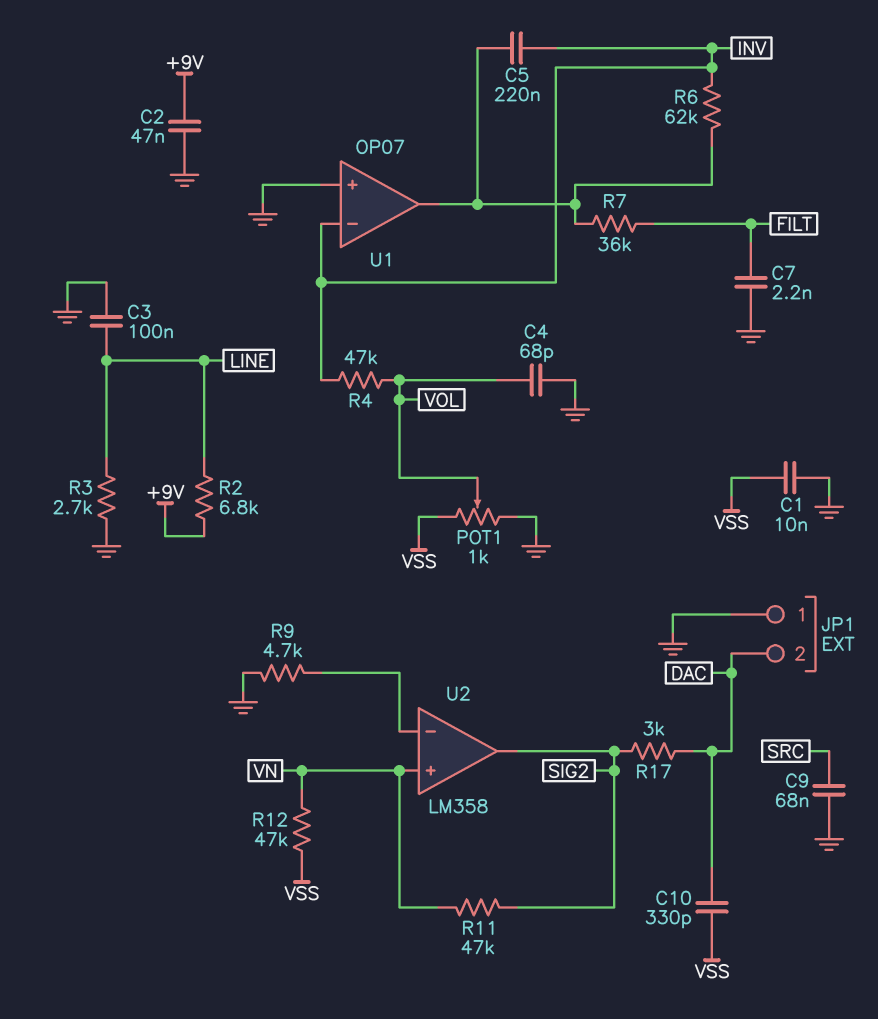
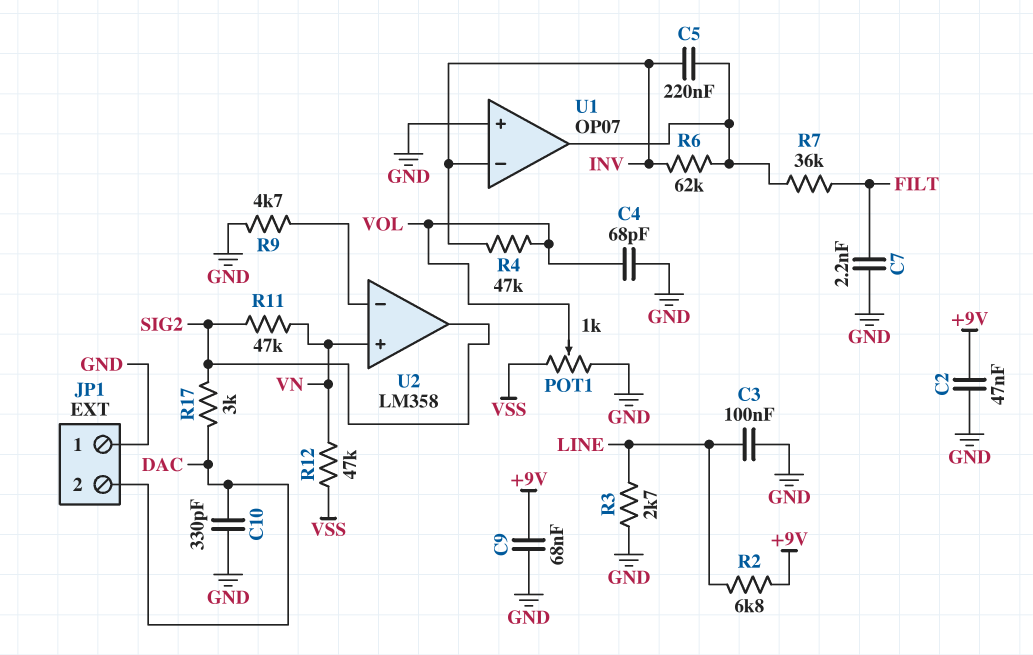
C1: 10nF (GND, VSS) -> none
C9: 68nF (GND, SRC) -> 68nF (+9V, GND)
C10: 330pF (DAC, VSS) -> 330pF (DAC, GND)

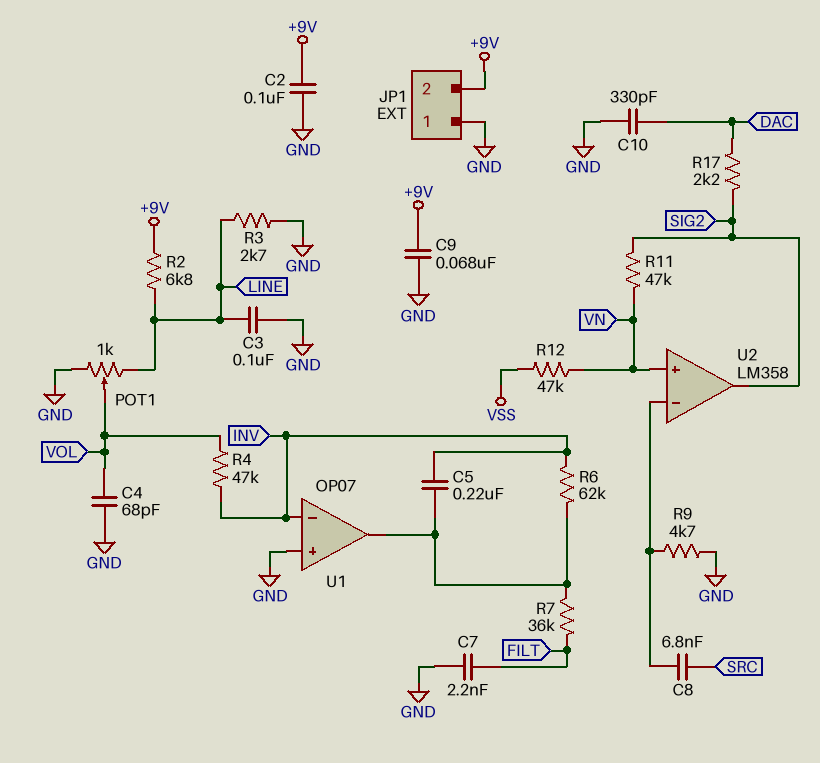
C2: 47nF (+9V, GND) -> 100nF (+9V, GND)
C8: none -> 6.8nF (SRC, U2/in-)
JP1 pin 2: DAC -> +9V
POT1: 1k (GND, VSS, wiper VOL) -> 1k (GND, LINE, wiper VOL)
R17: 3k (DAC, SIG2) -> 2.2k (DAC, SIG2)

